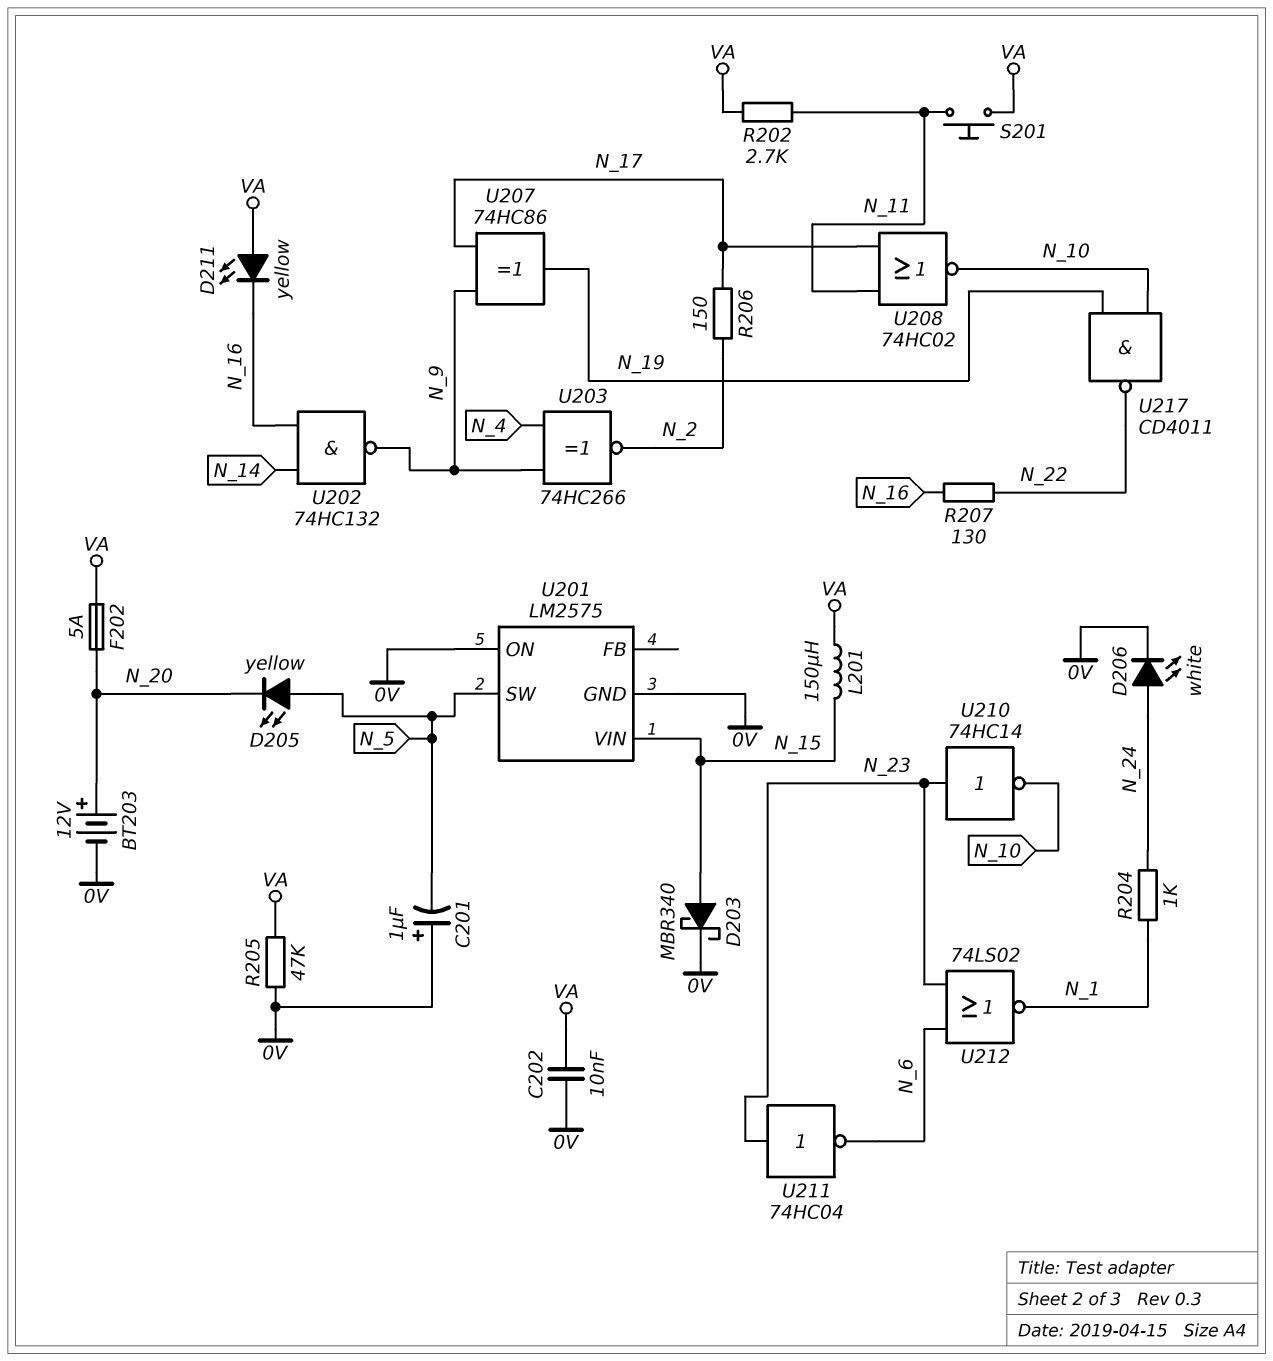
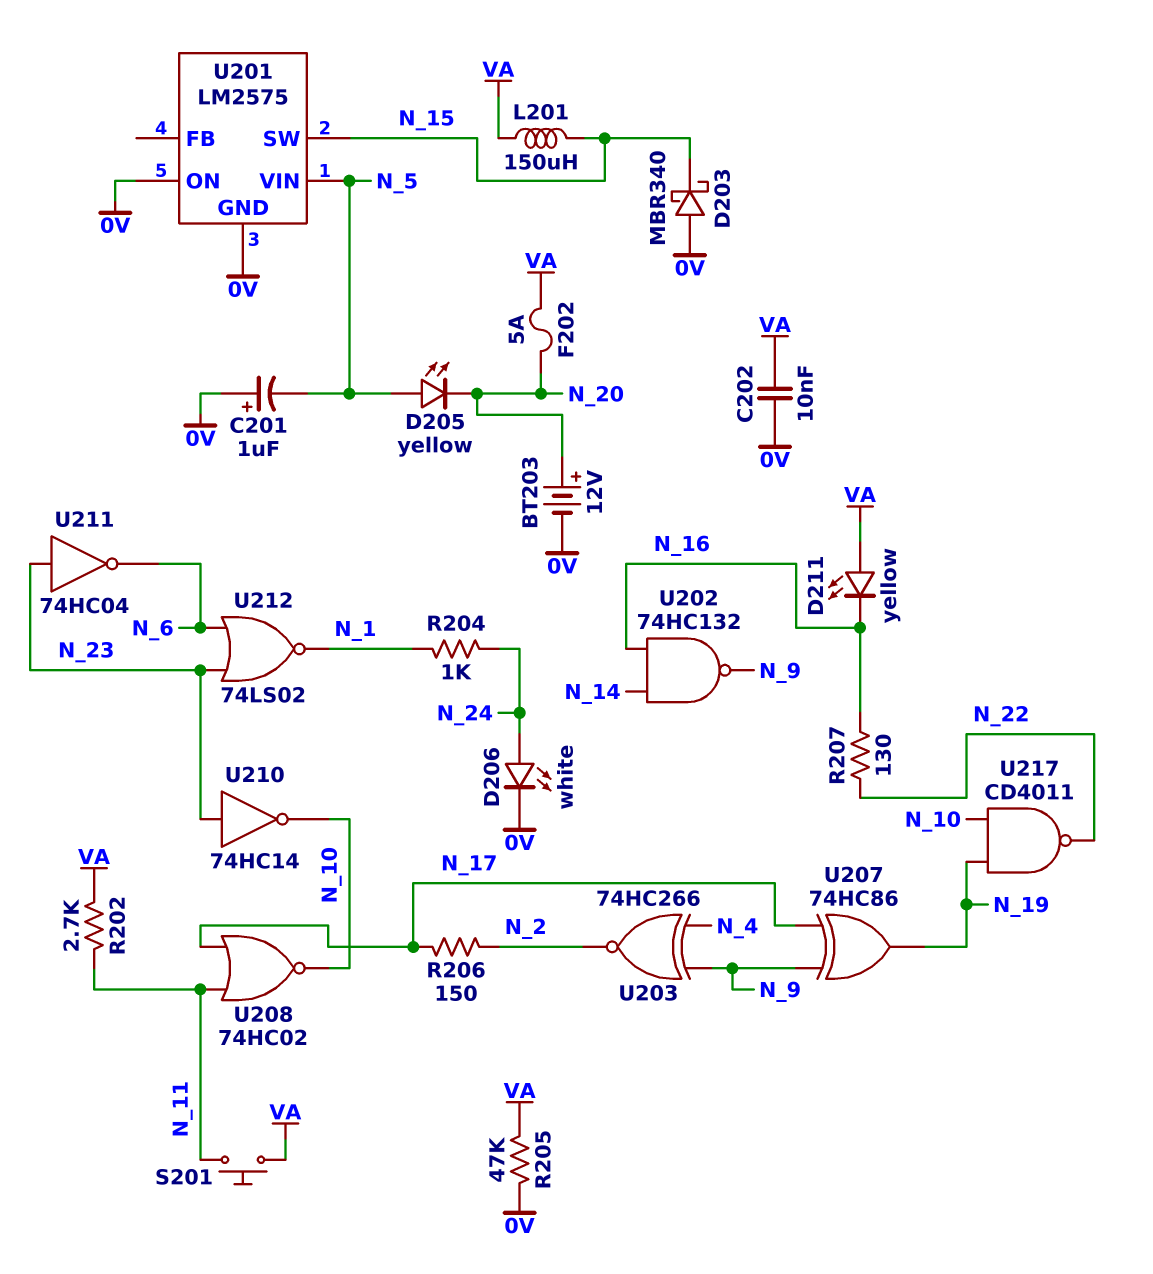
D203: schottky MBR340 (A N_15, K 0V) -> schottky MBR340 (A 0V, K N_15)
U201 pin SW: N_5 -> N_15
U201 pin VIN: N_15 -> N_5

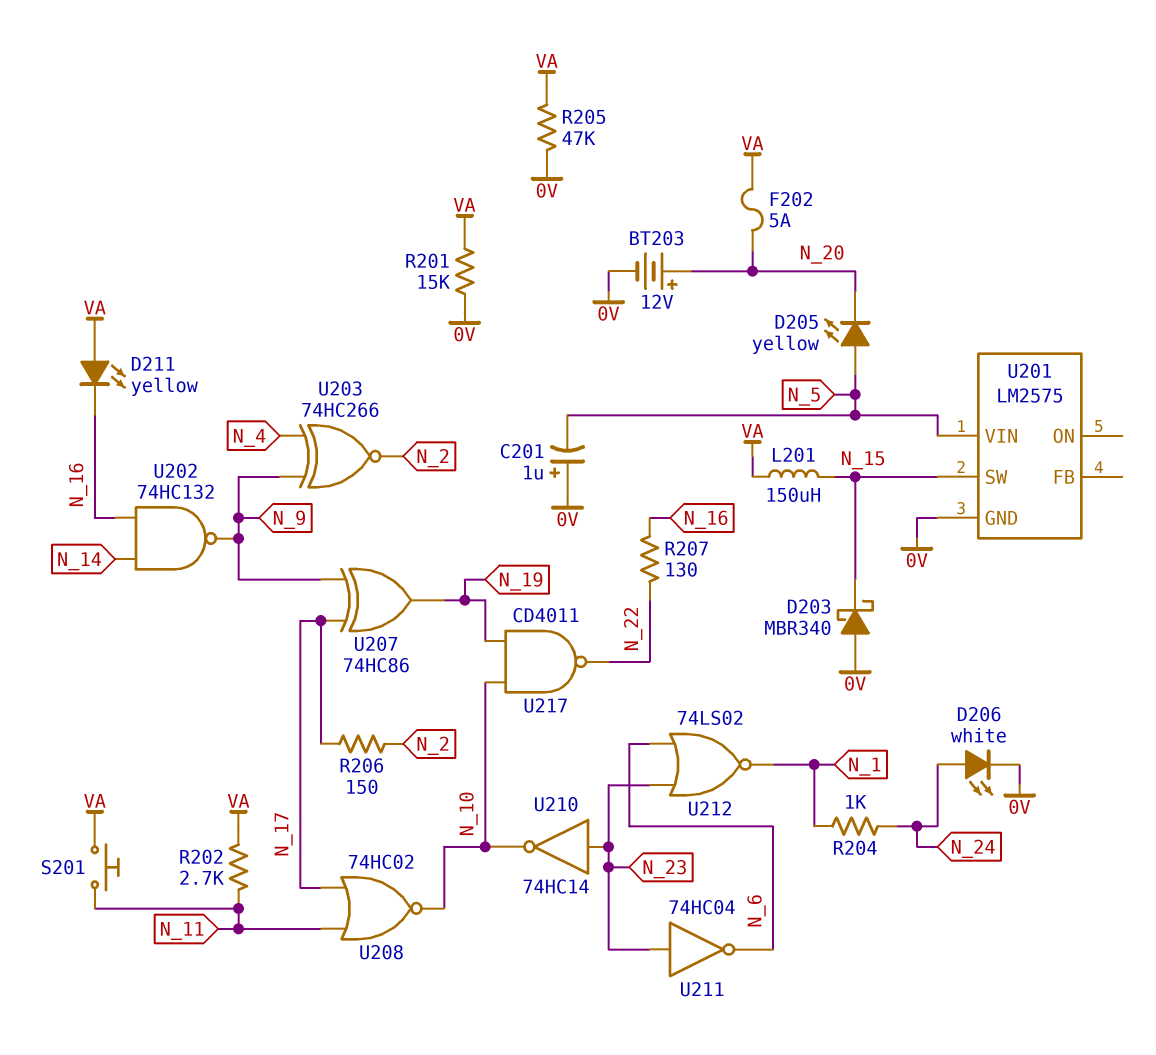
C202: 10nF (0V, VA) -> none
R201: none -> 15k (0V, VA)
U201 pin ON: 0V -> none

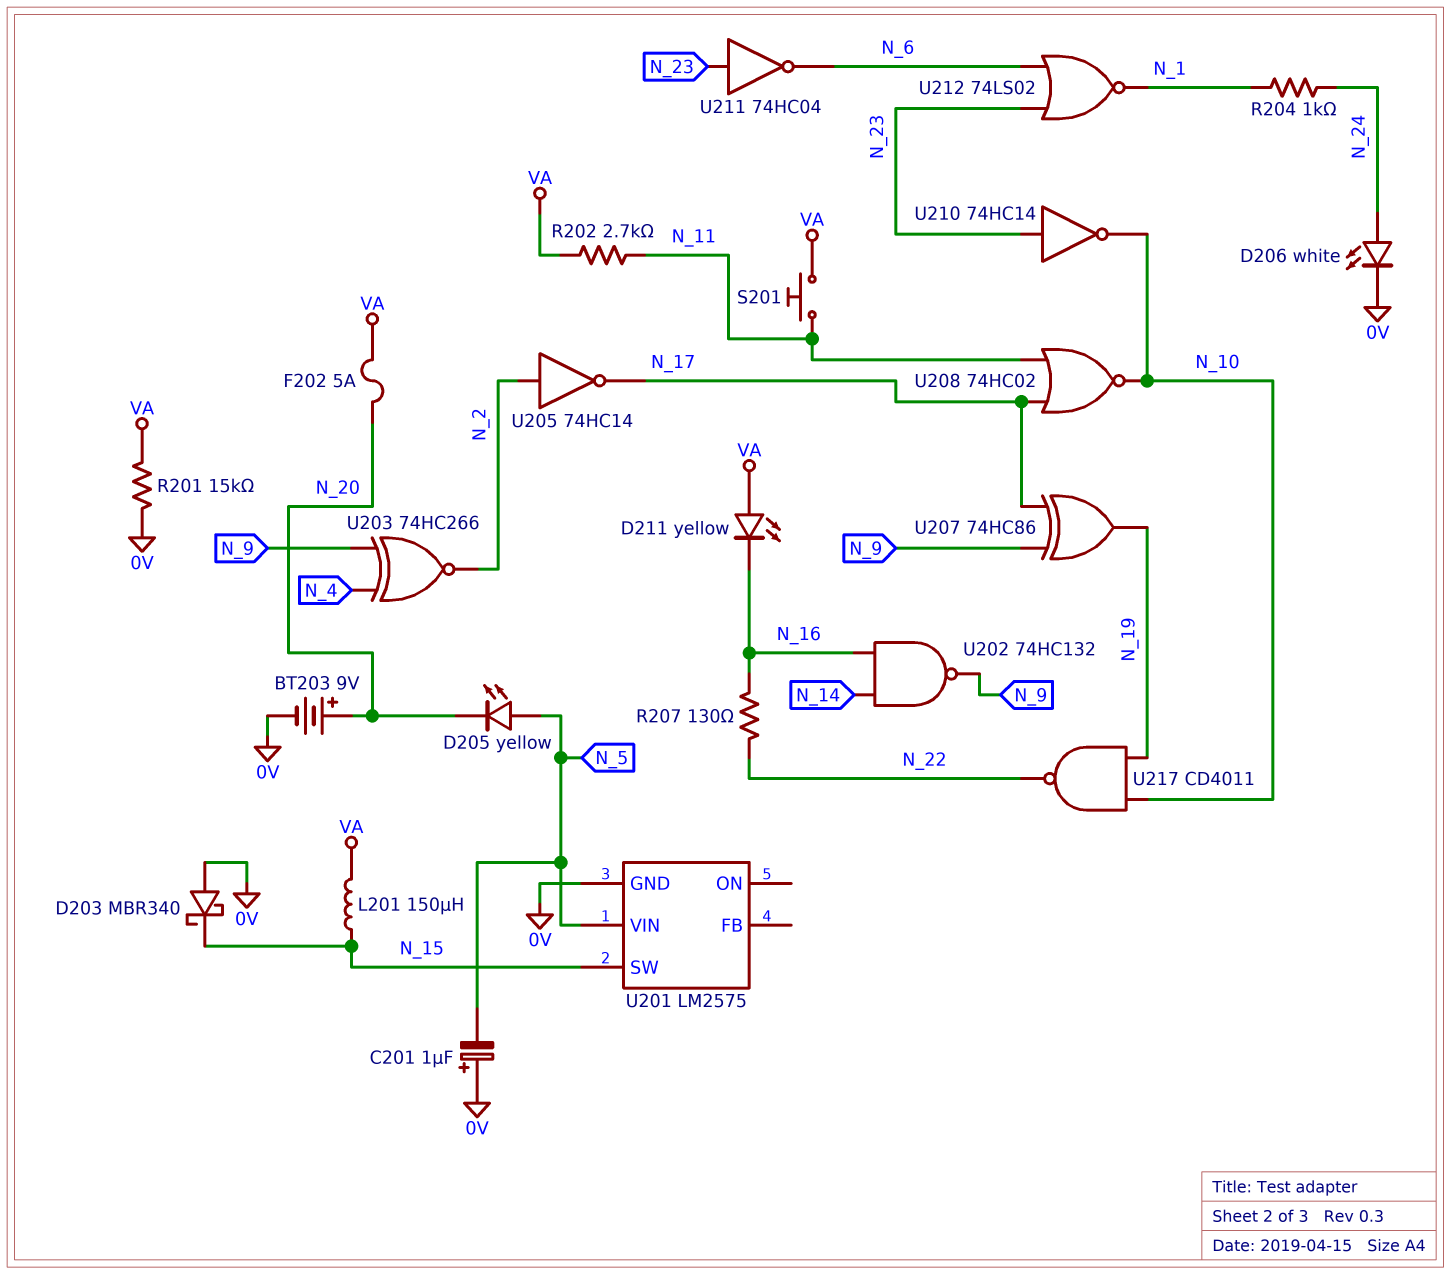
BT203: 12V (plus N_20, minus 0V) -> 9V (plus N_20, minus 0V)
R205: 47k (0V, VA) -> none
R206: 150 (N_2, N_17) -> none
U205: none -> NOT 74HC14 (in N_2, out N_17)

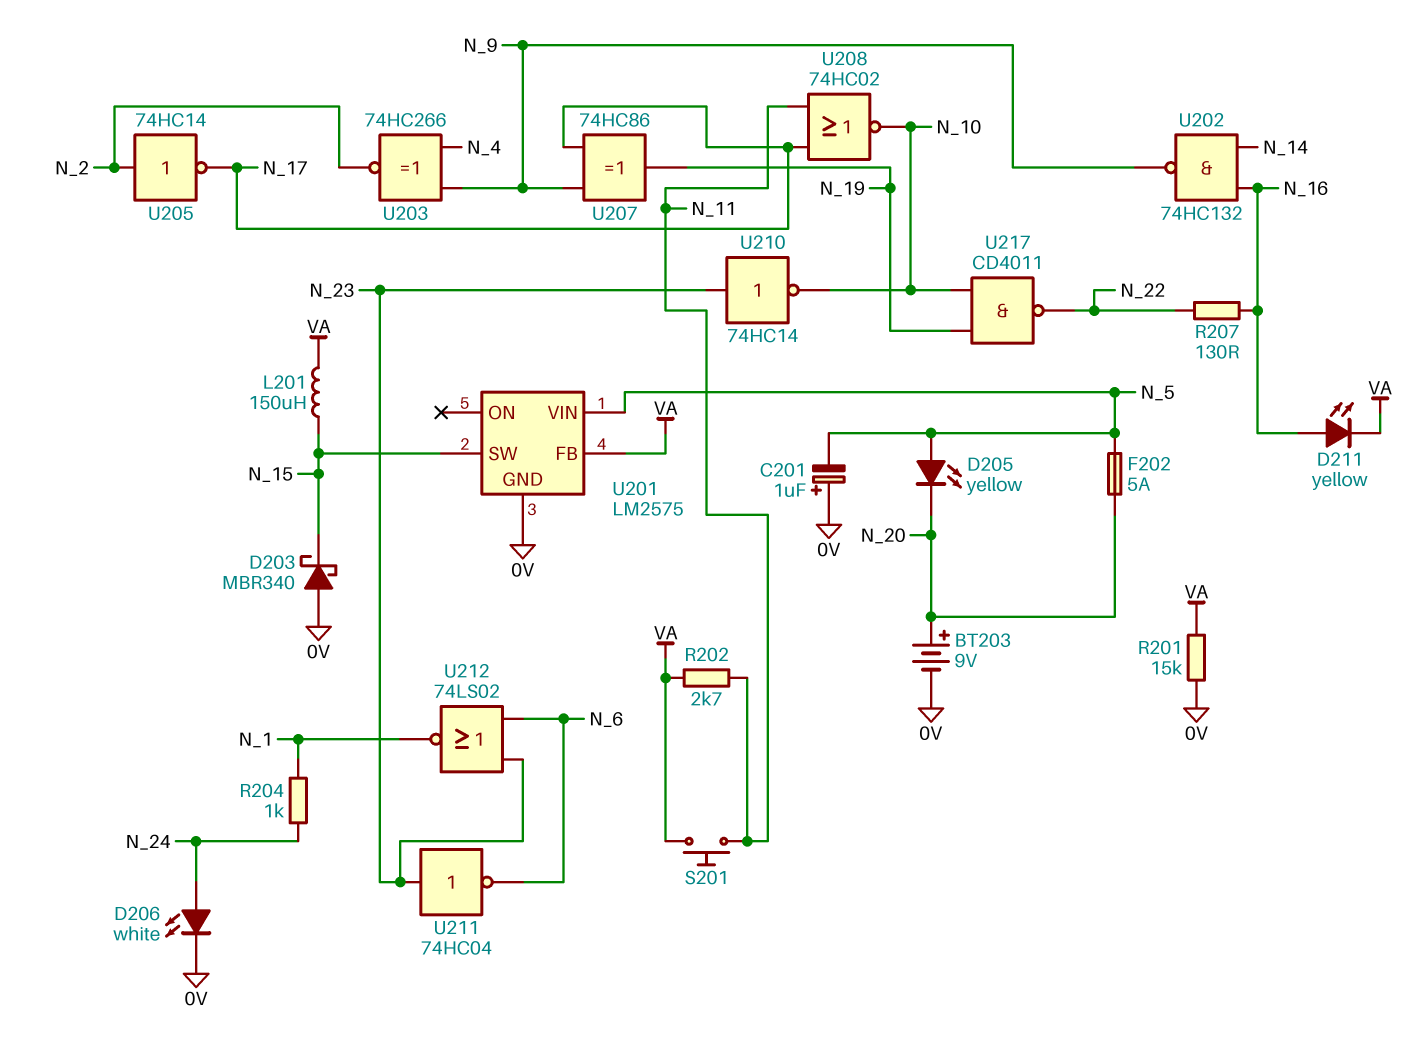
D211: LED yellow (A VA, K N_16) -> LED yellow (A N_16, K VA)
F202: 5A (N_20, VA) -> 5A (N_5, N_20)
U201 pin FB: none -> VA

